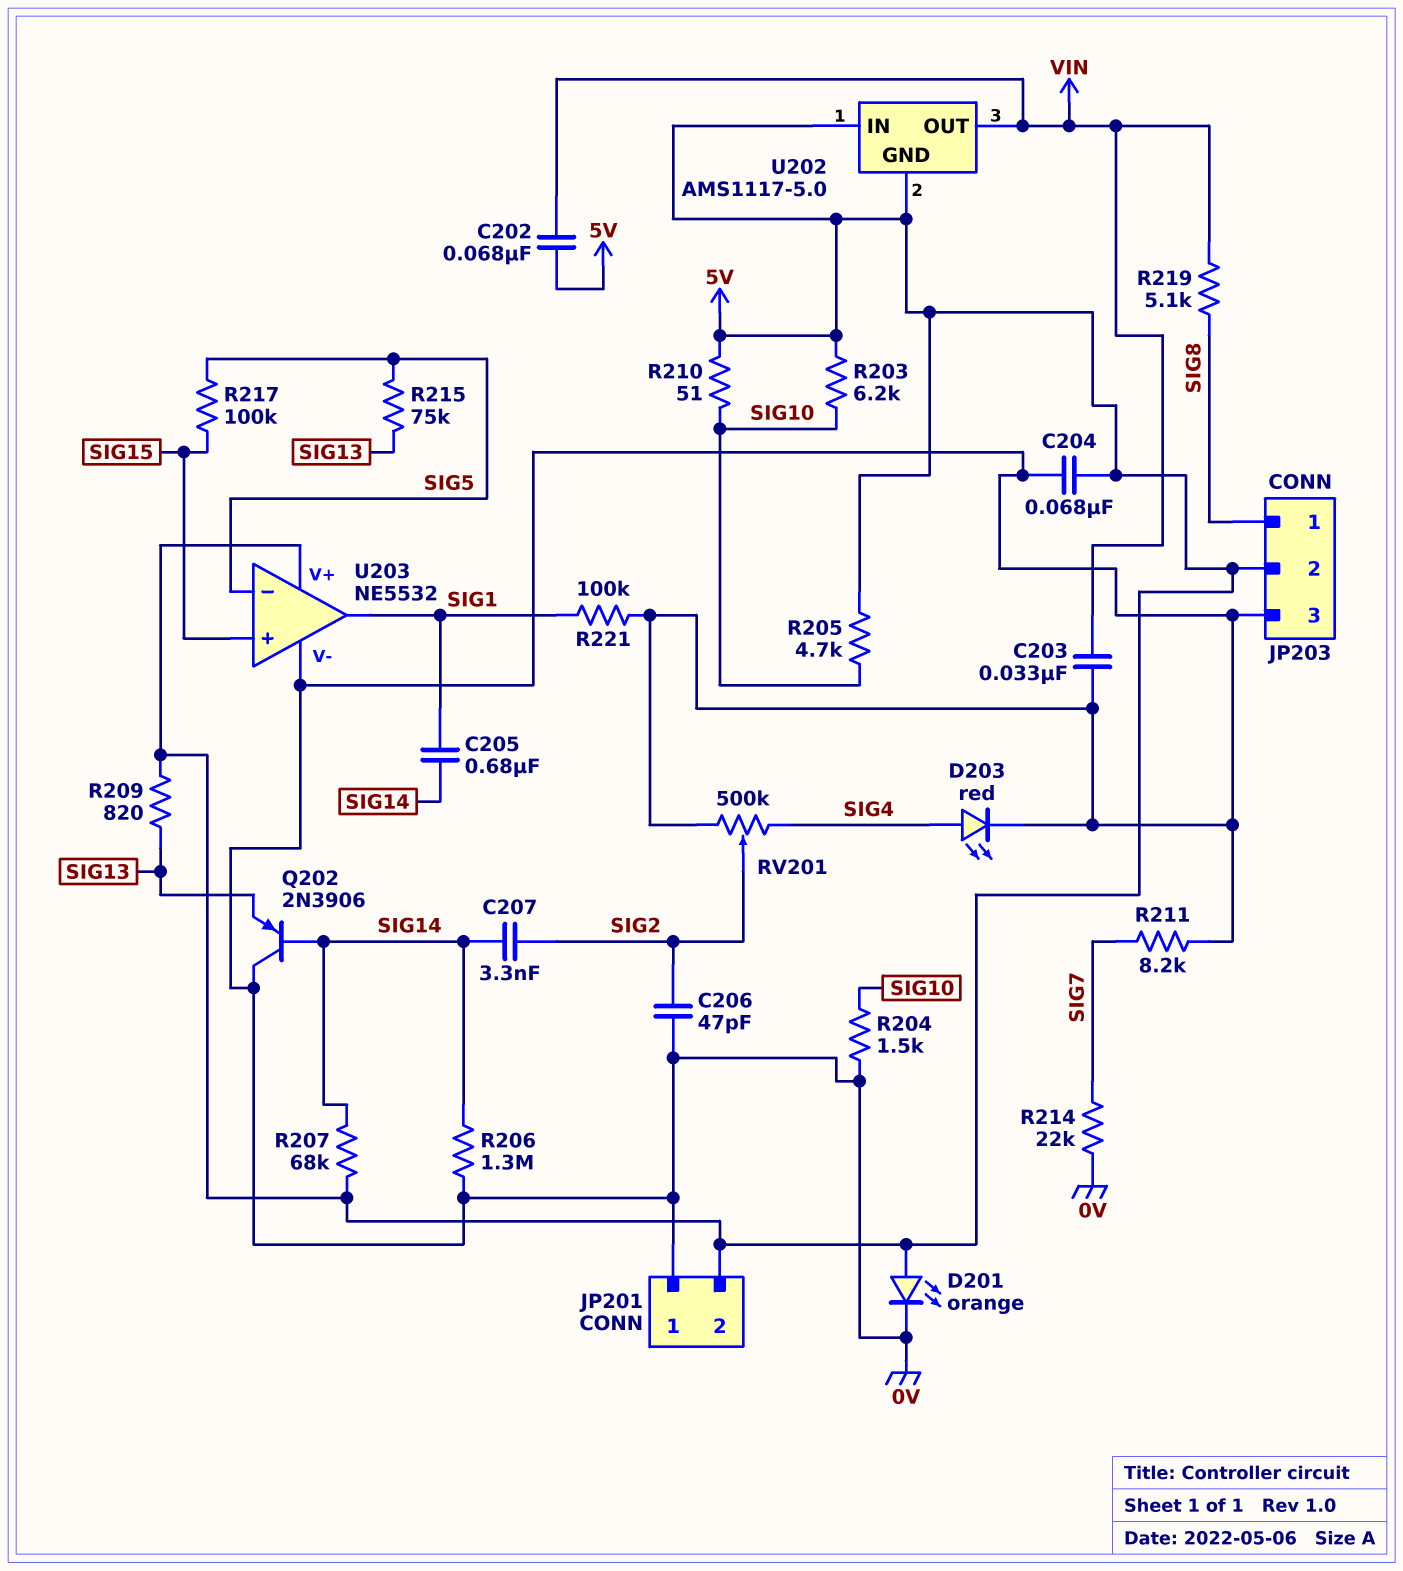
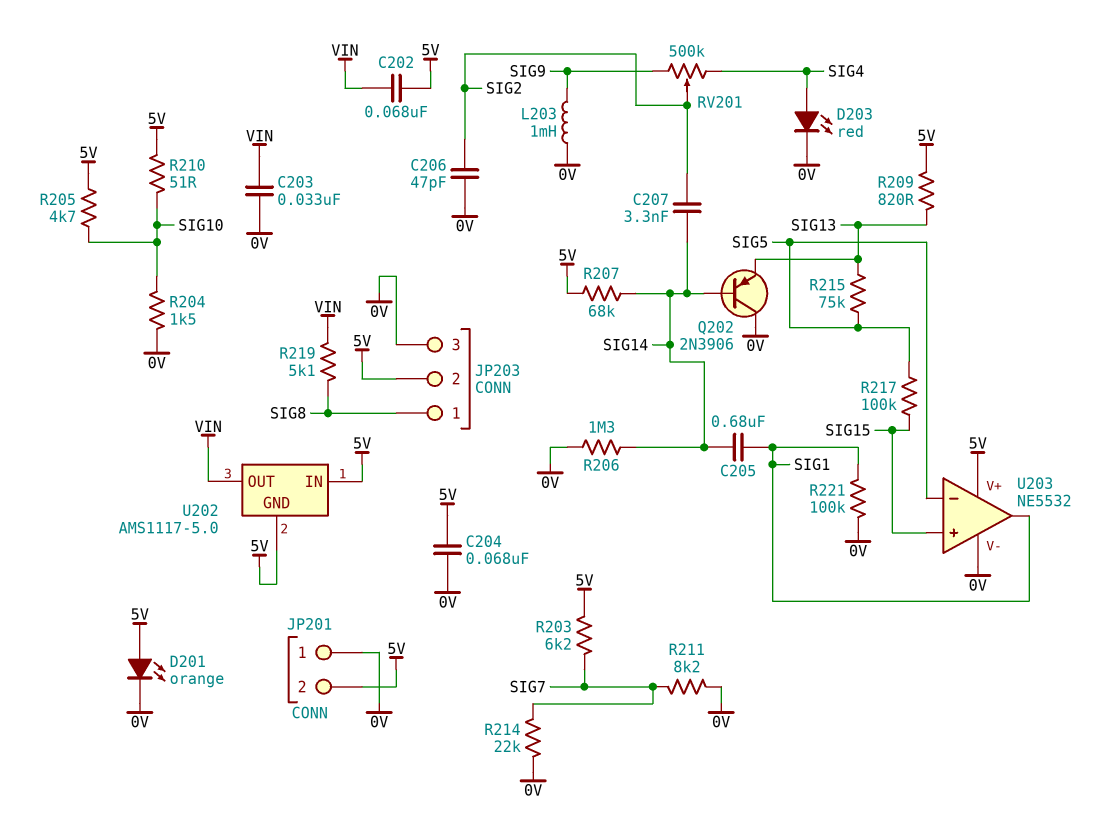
L203: none -> 1mH (0V, SIG9)
R203: 6.2k (5V, SIG10) -> 6.2k (5V, SIG7)
RV201: 500k (0V, SIG4, wiper SIG2) -> 500k (SIG4, SIG9, wiper SIG2)

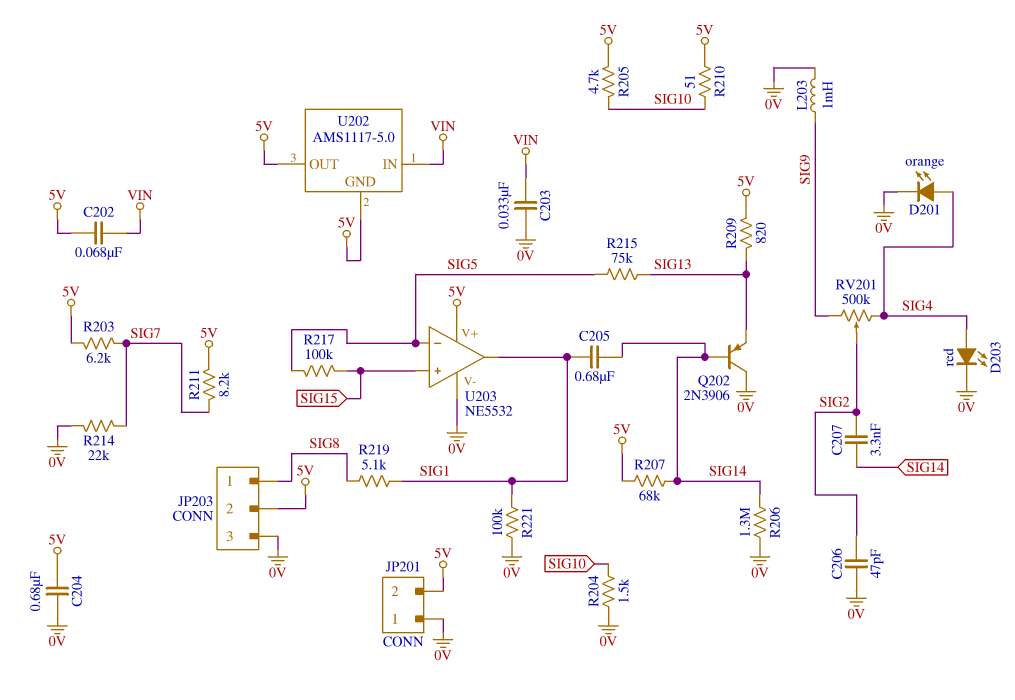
C204: 68nF (0V, 5V) -> 680nF (0V, 5V)
D201: LED orange (A 5V, K 0V) -> LED orange (A SIG4, K 0V)
R211: 8.2k (0V, SIG7) -> 8.2k (5V, SIG7)
R219: 5.1k (SIG8, VIN) -> 5.1k (SIG1, SIG8)
U202 pin IN: 5V -> VIN
U202 pin OUT: VIN -> 5V

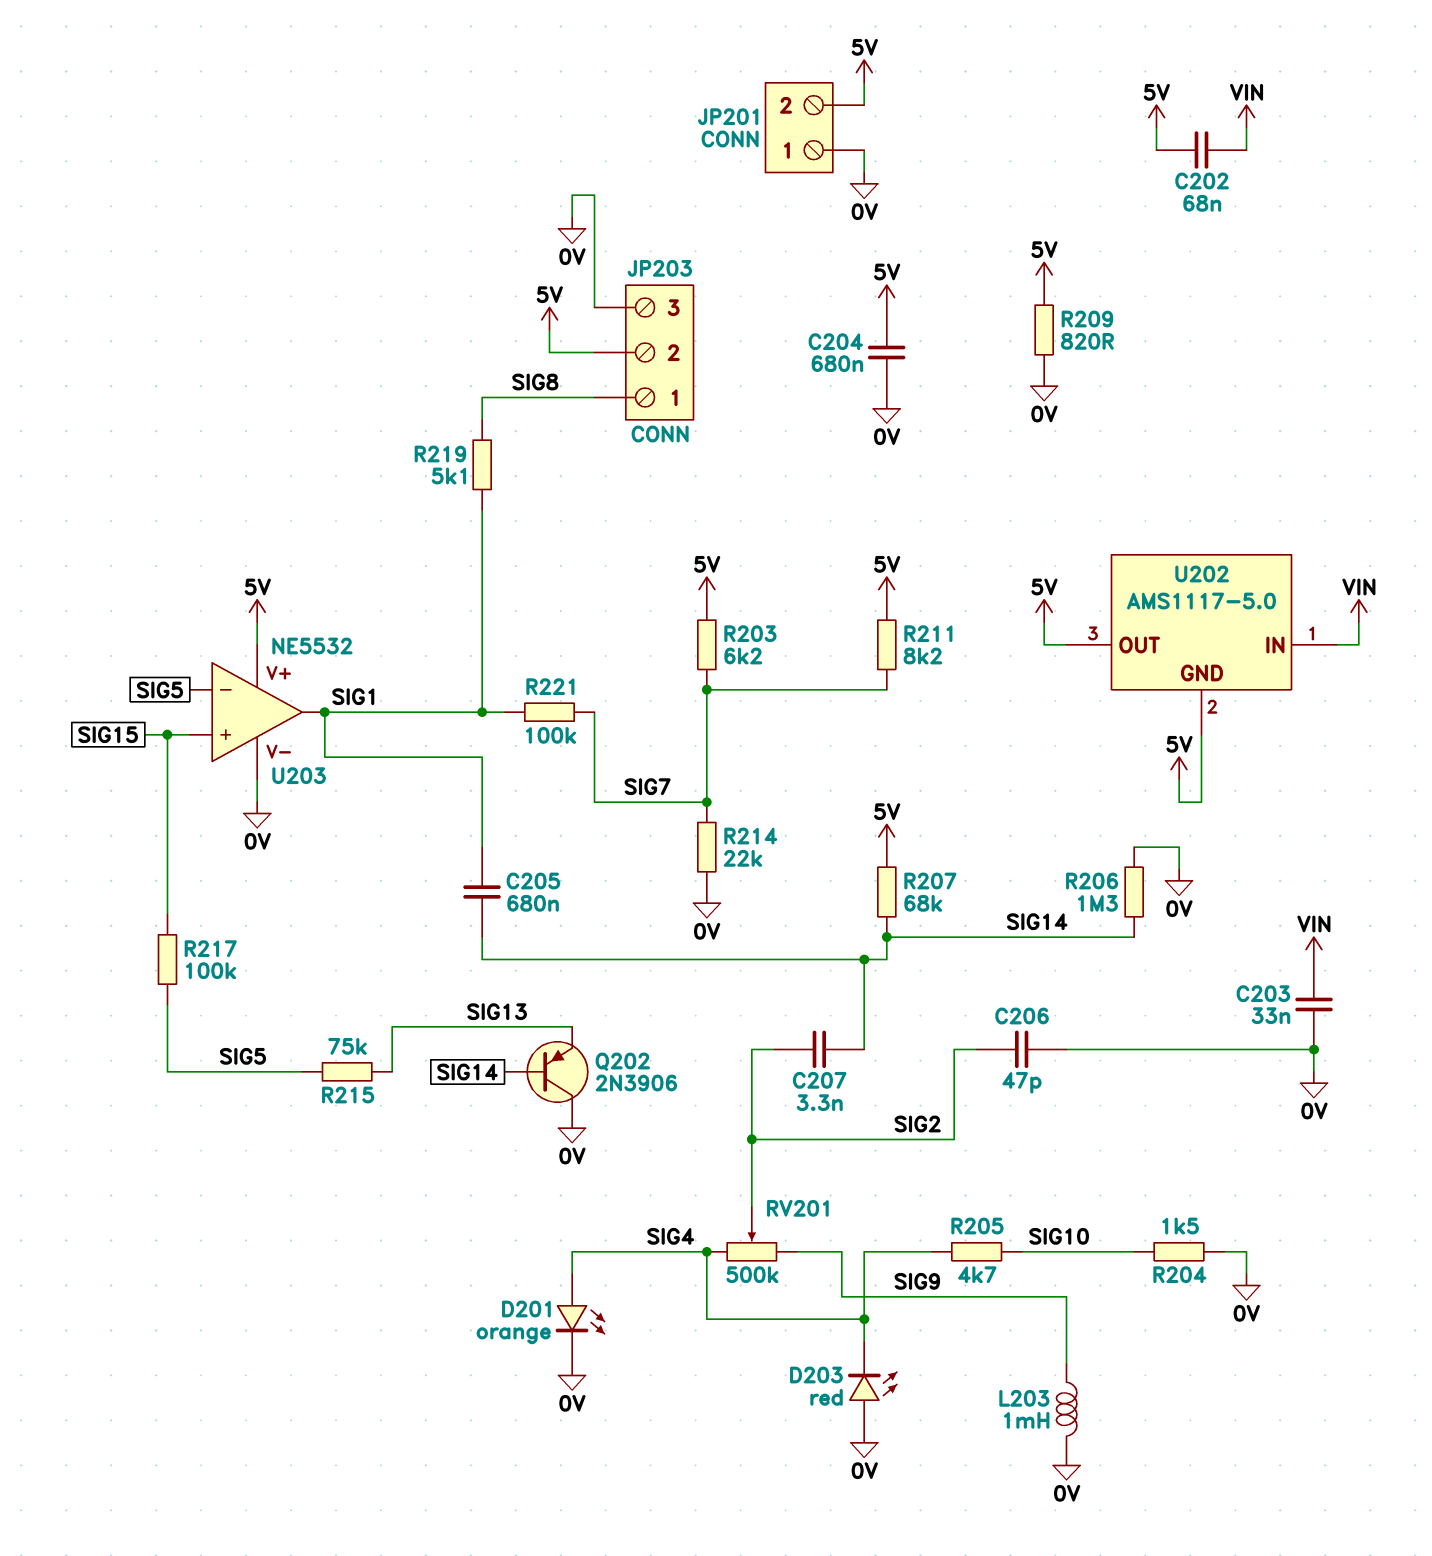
D203: LED red (A SIG4, K 0V) -> LED red (A 0V, K SIG4)
R205: 4.7k (5V, SIG10) -> 4.7k (SIG4, SIG10)
R209: 820 (5V, SIG13) -> 820 (0V, 5V)
R210: 51 (5V, SIG10) -> none
R221: 100k (0V, SIG1) -> 100k (SIG1, SIG7)

